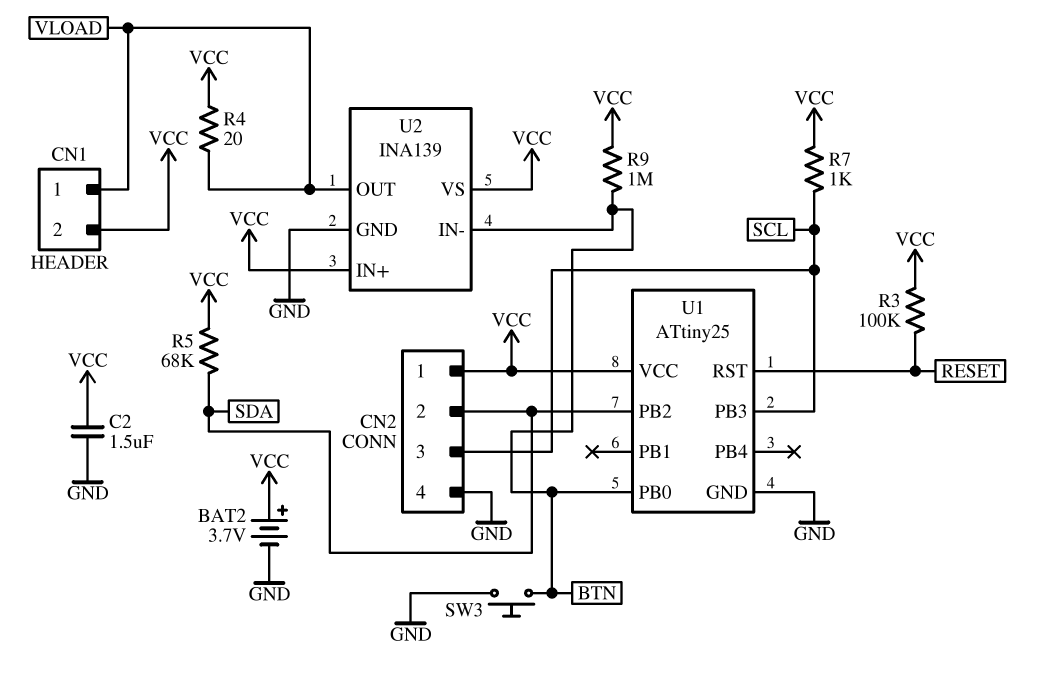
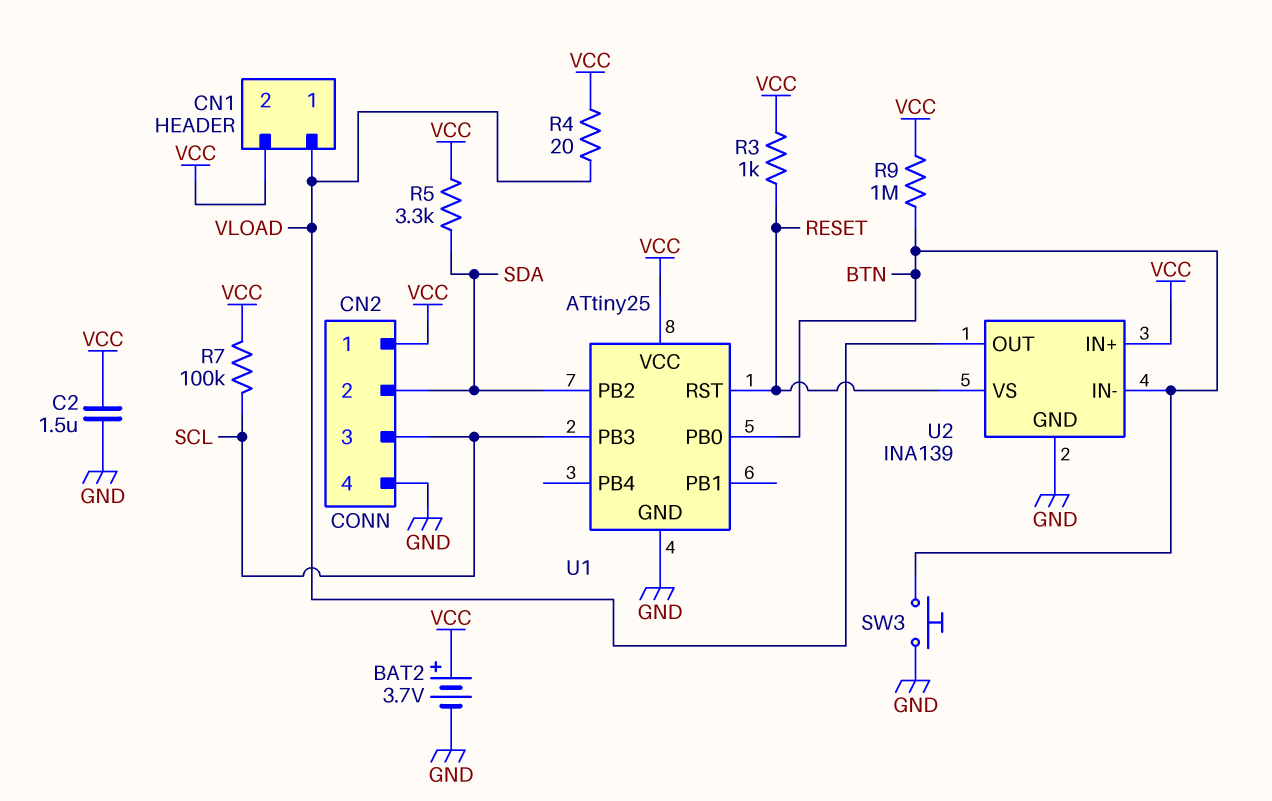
R3: 100k (RESET, VCC) -> 1k (RESET, VCC)
R5: 68k (SDA, VCC) -> 3.3k (SDA, VCC)
R7: 1k (SCL, VCC) -> 100k (SCL, VCC)
U2 pin VS: VCC -> RESET

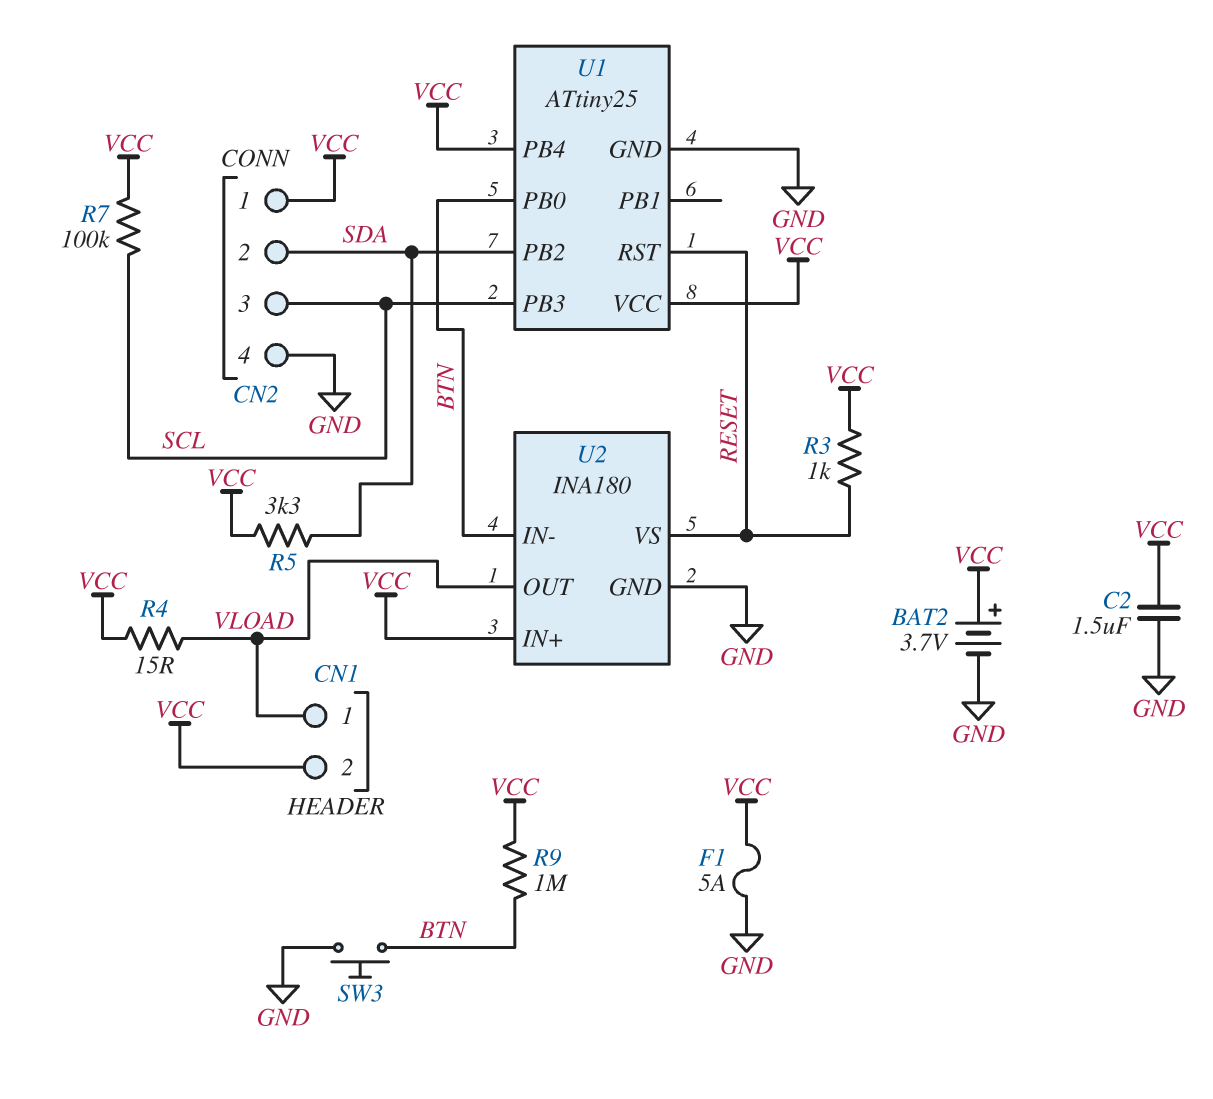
F1: none -> 5A (GND, VCC)
R4: 20 (VCC, VLOAD) -> 15 (VCC, VLOAD)
U1 pin PB4: none -> VCC
U2: INA139 -> INA180

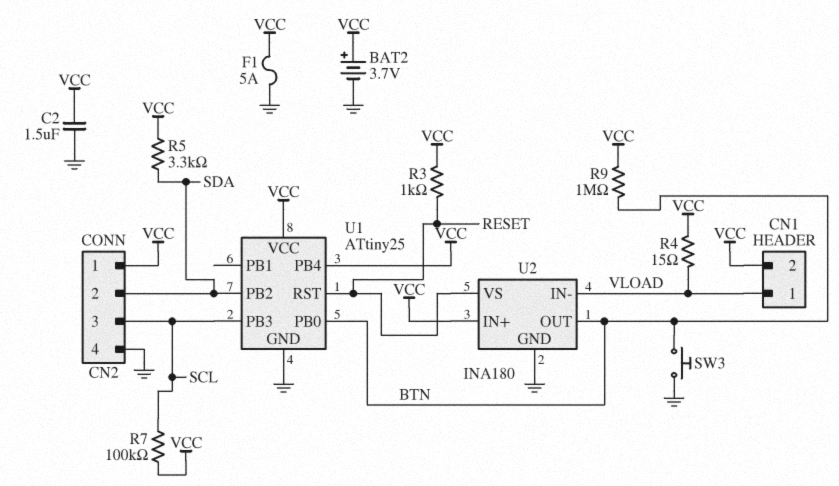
U2 pin IN-: BTN -> VLOAD
U2 pin OUT: VLOAD -> BTN

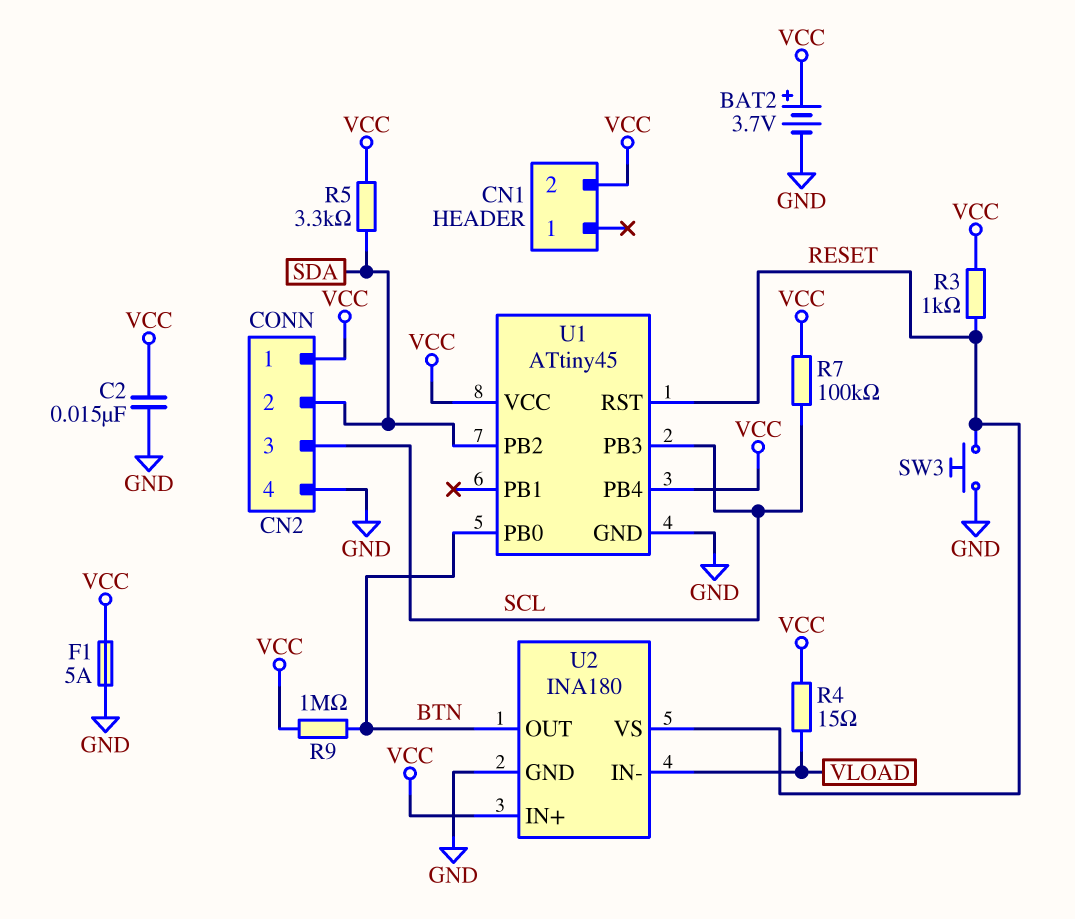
C2: 1.5uF (GND, VCC) -> 15nF (GND, VCC)
CN1 pin 1: VLOAD -> none
SW3: button (BTN, GND) -> button (GND, RESET)
U1: ATtiny25 -> ATtiny45

